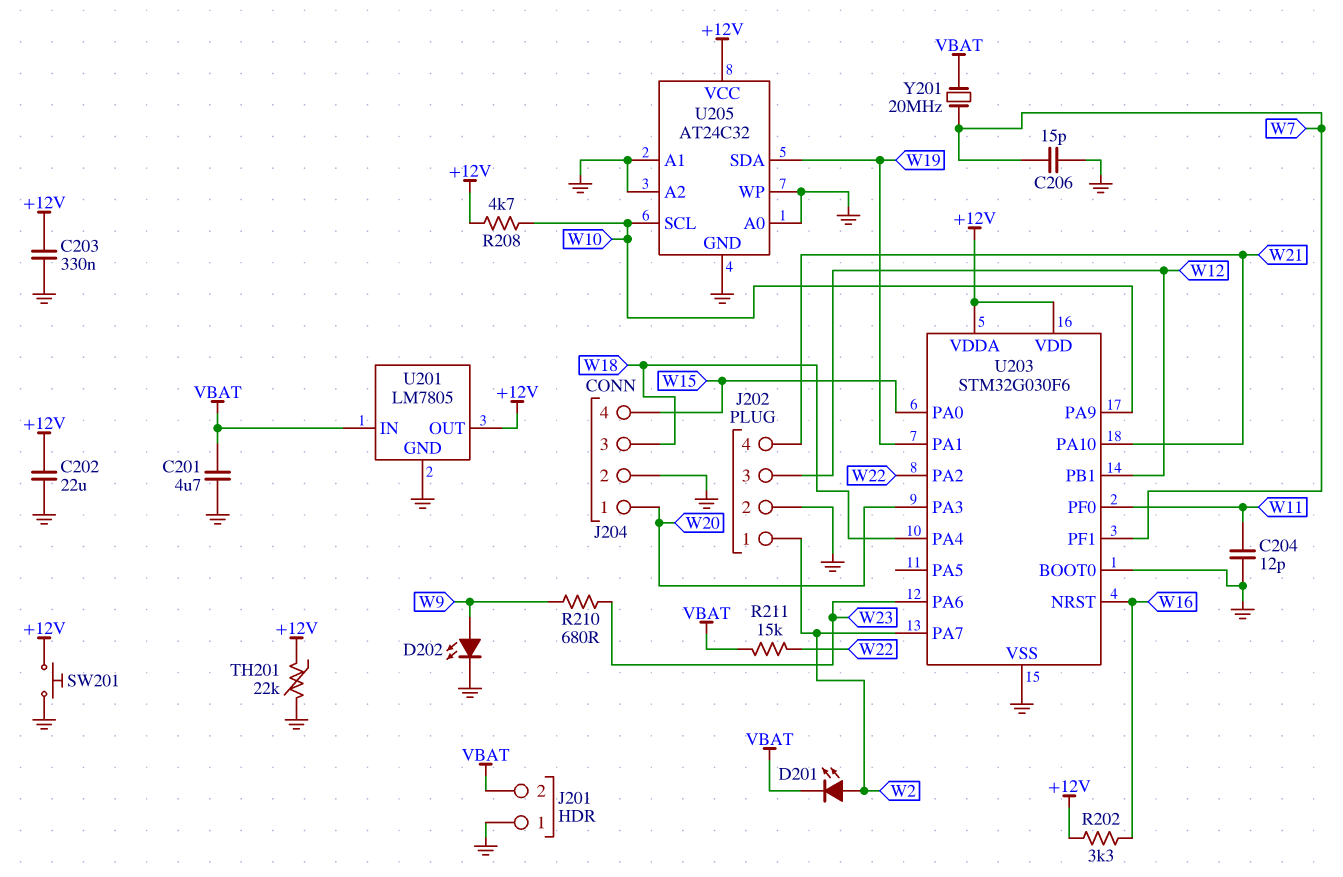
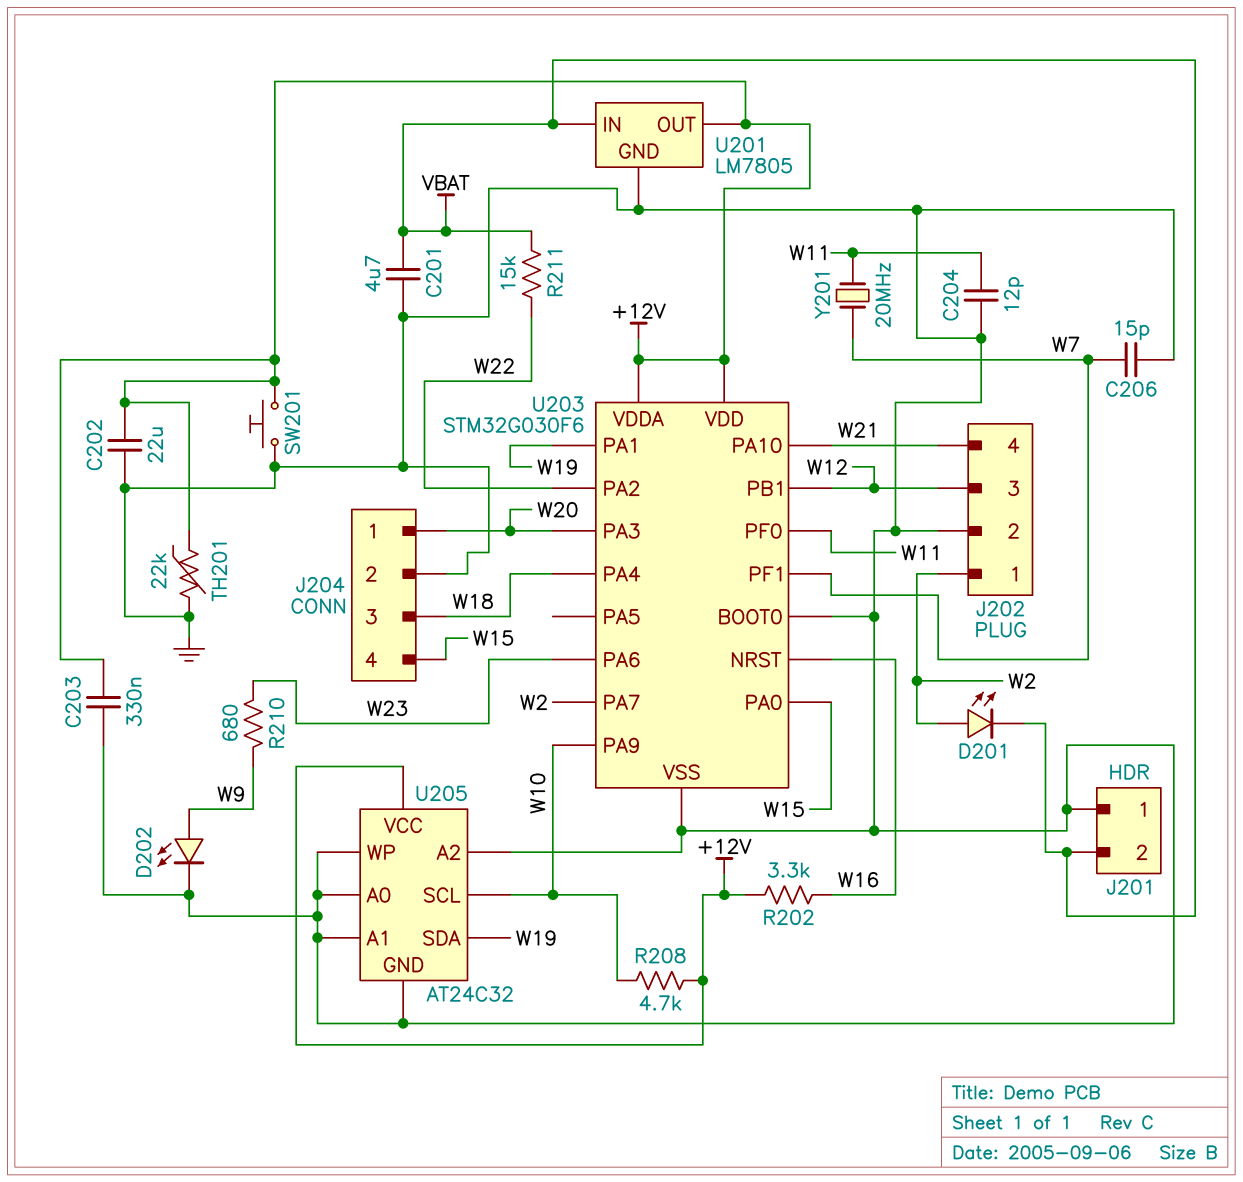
Y201: 20MHz (VBAT, W7) -> 20MHz (W7, W11)

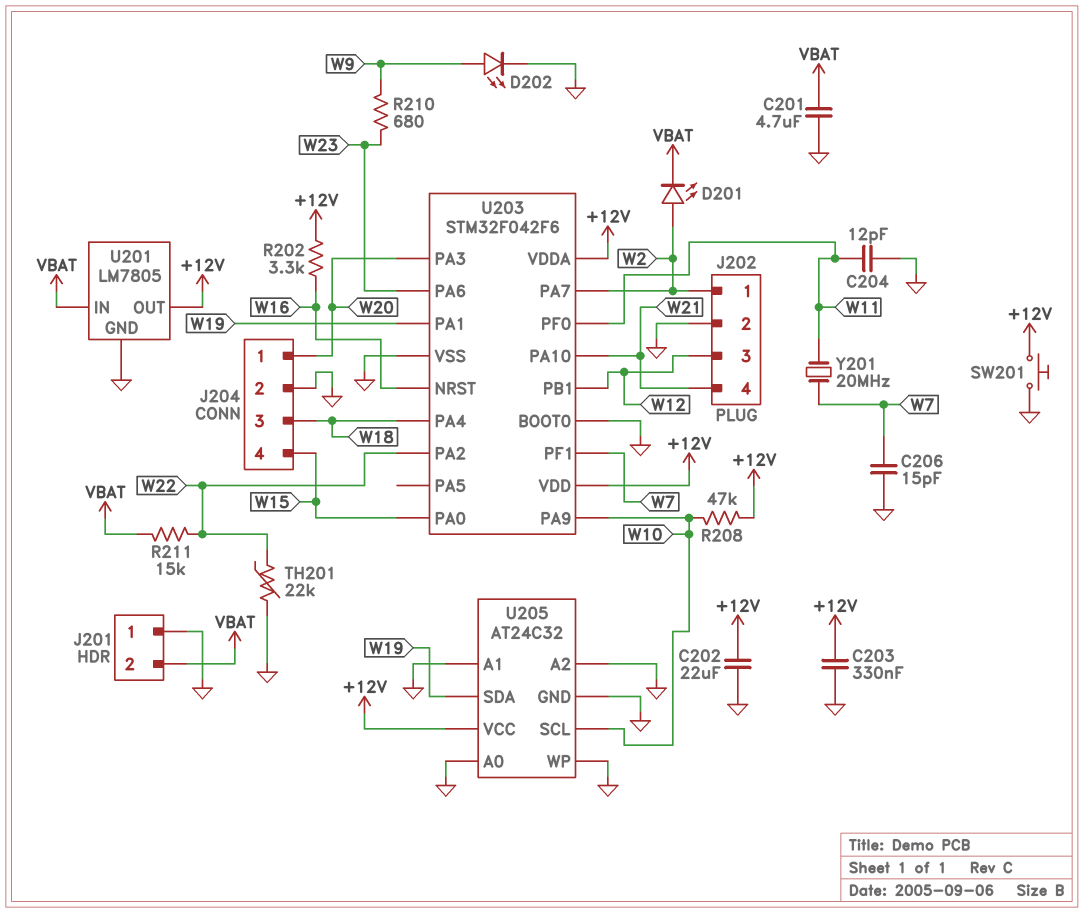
R208: 4.7k (+12V, W10) -> 47k (+12V, W10)
TH201: 22k (+12V, GND) -> 22k (GND, W22)
U203: STM32G030F6 -> STM32F042F6

